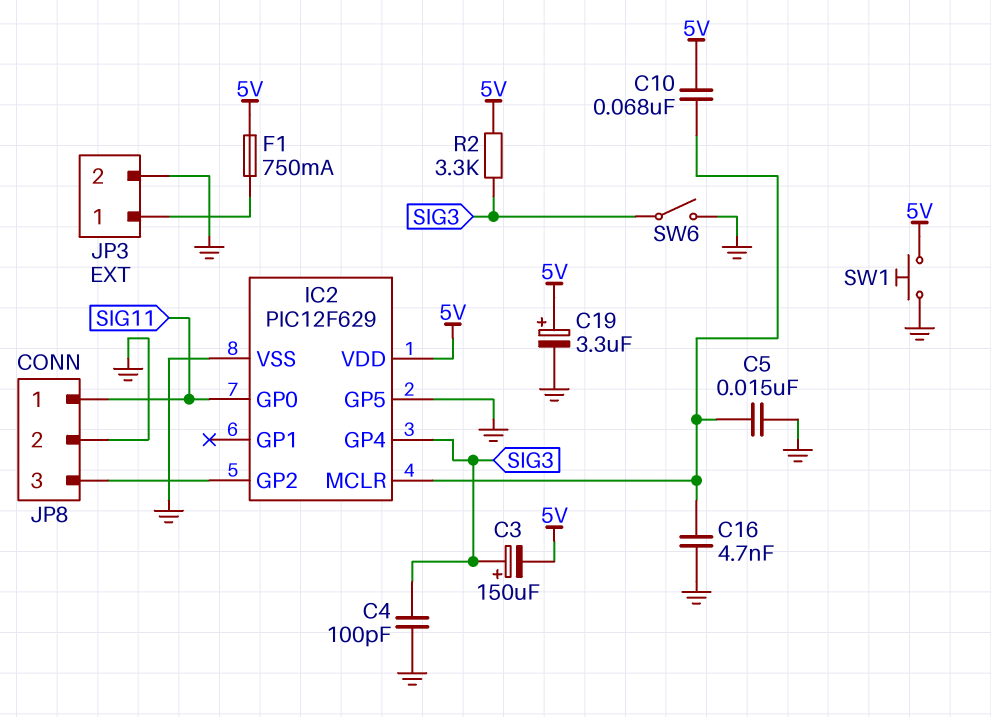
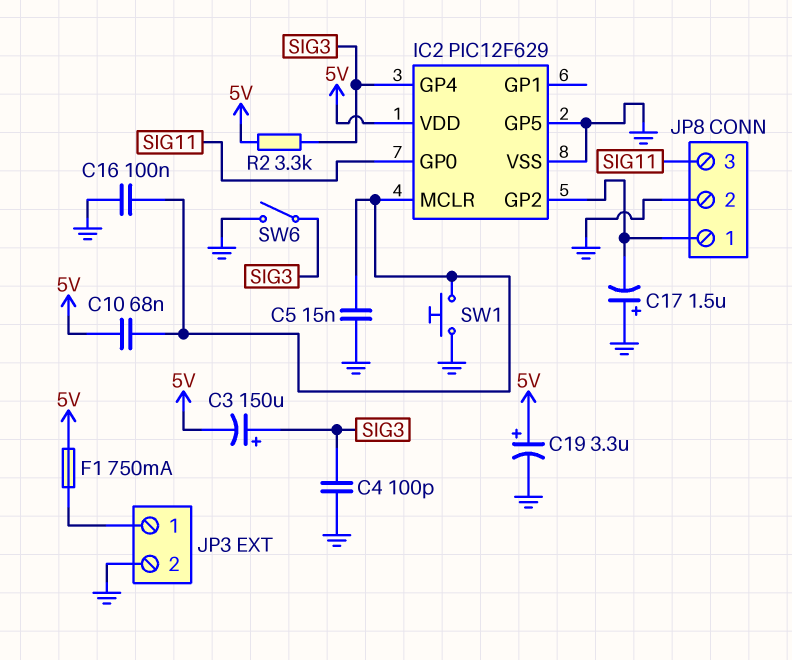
C16: 4.7nF (GND, IC2/MCLR) -> 100nF (GND, IC2/MCLR)
C17: none -> 1.5uF (plus GND, minus IC2/GP2)
JP8 pin 1: SIG11 -> IC2/GP2
JP8 pin 3: IC2/GP2 -> SIG11
SW1: button (5V, GND) -> button (GND, IC2/MCLR)

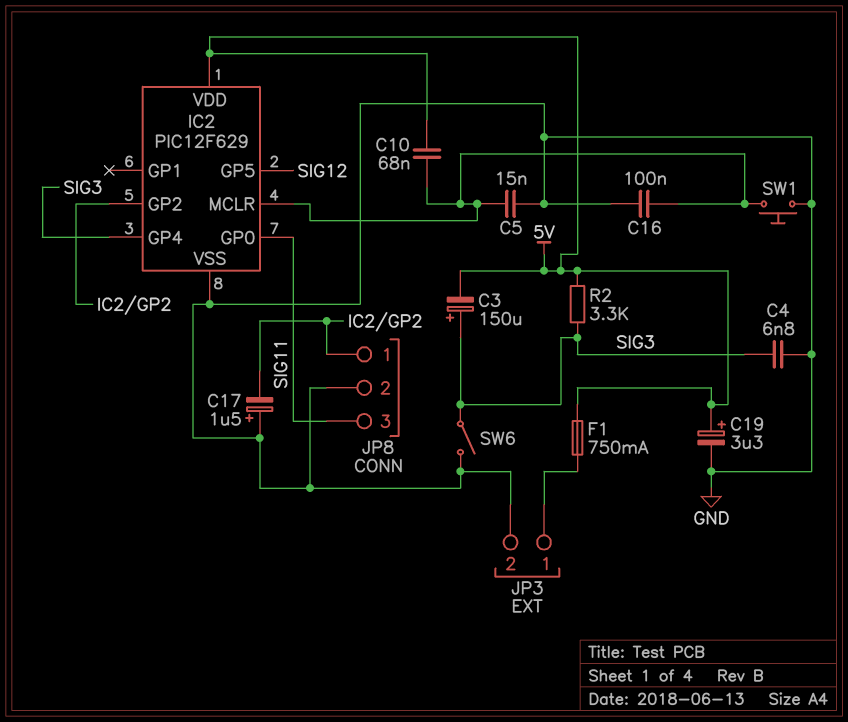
C4: 100pF (GND, SIG3) -> 6.8nF (GND, SIG3)
IC2 pin GP5: GND -> SIG12

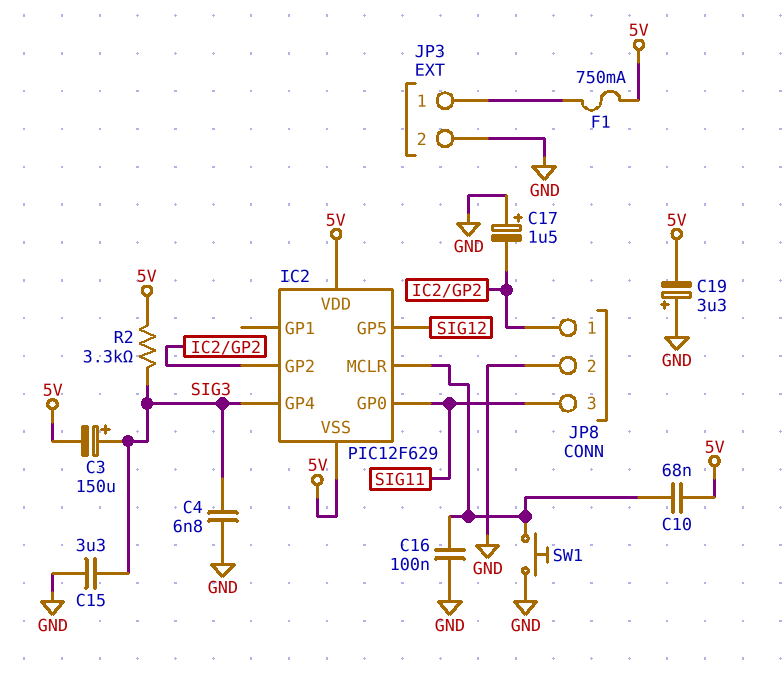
C5: 15nF (GND, IC2/MCLR) -> none
C15: none -> 3.3uF (GND, SIG3)
C19: 3.3uF (plus 5V, minus GND) -> 3.3uF (plus GND, minus 5V)
IC2 pin VSS: GND -> 5V
SW6: switch (GND, SIG3) -> none

